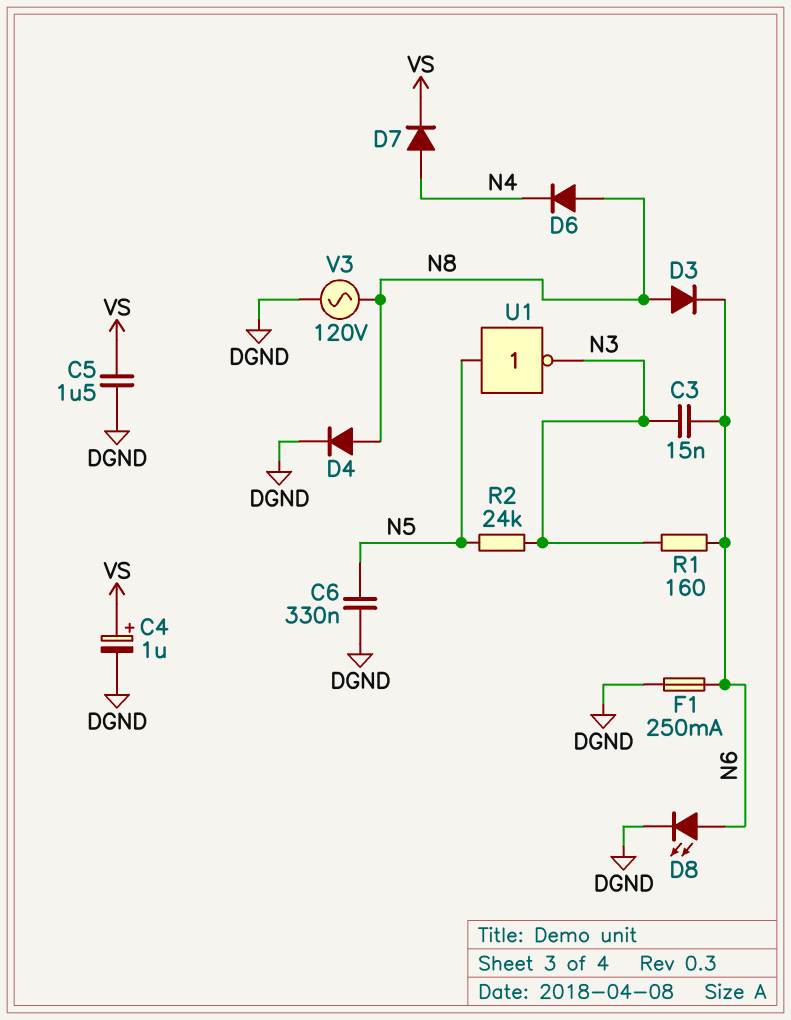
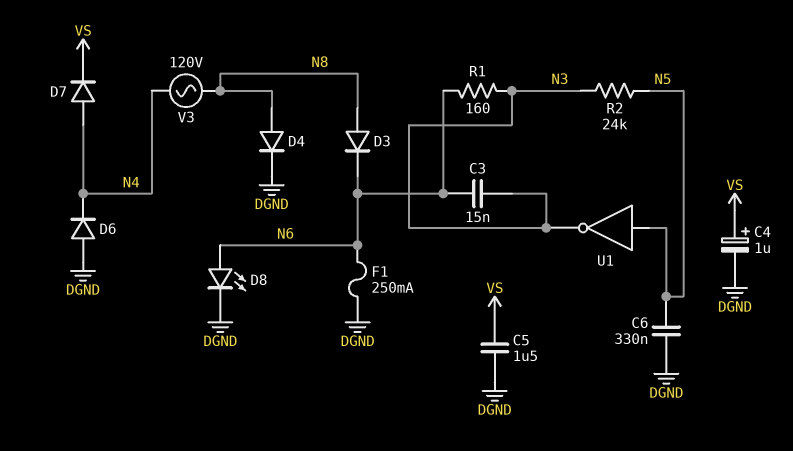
D6: diode (A N8, K N4) -> diode (A DGND, K N4)
V3: AC 120V (DGND, N8) -> AC 120V (N4, N8)

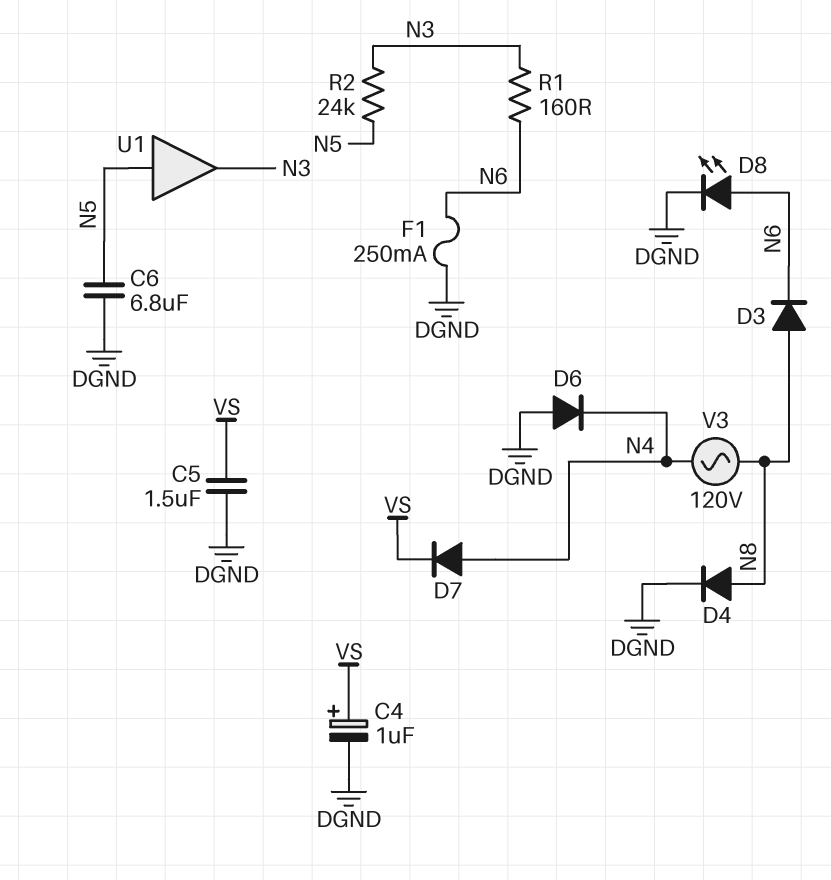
C3: 15nF (N3, N6) -> none
C6: 330nF (DGND, N5) -> 6.8uF (DGND, N5)
U1: NOT (in N5, out N3) -> buffer (in N5, out N3)

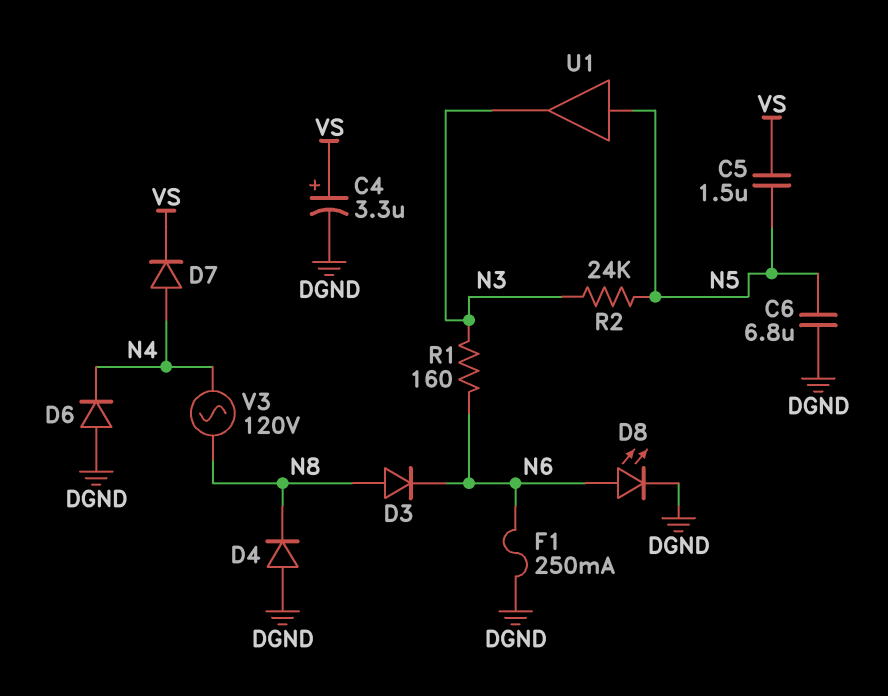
C4: 1uF (plus VS, minus DGND) -> 3.3uF (plus VS, minus DGND)
C5: 1.5uF (DGND, VS) -> 1.5uF (N5, VS)
D4: diode (A N8, K DGND) -> diode (A DGND, K N8)

